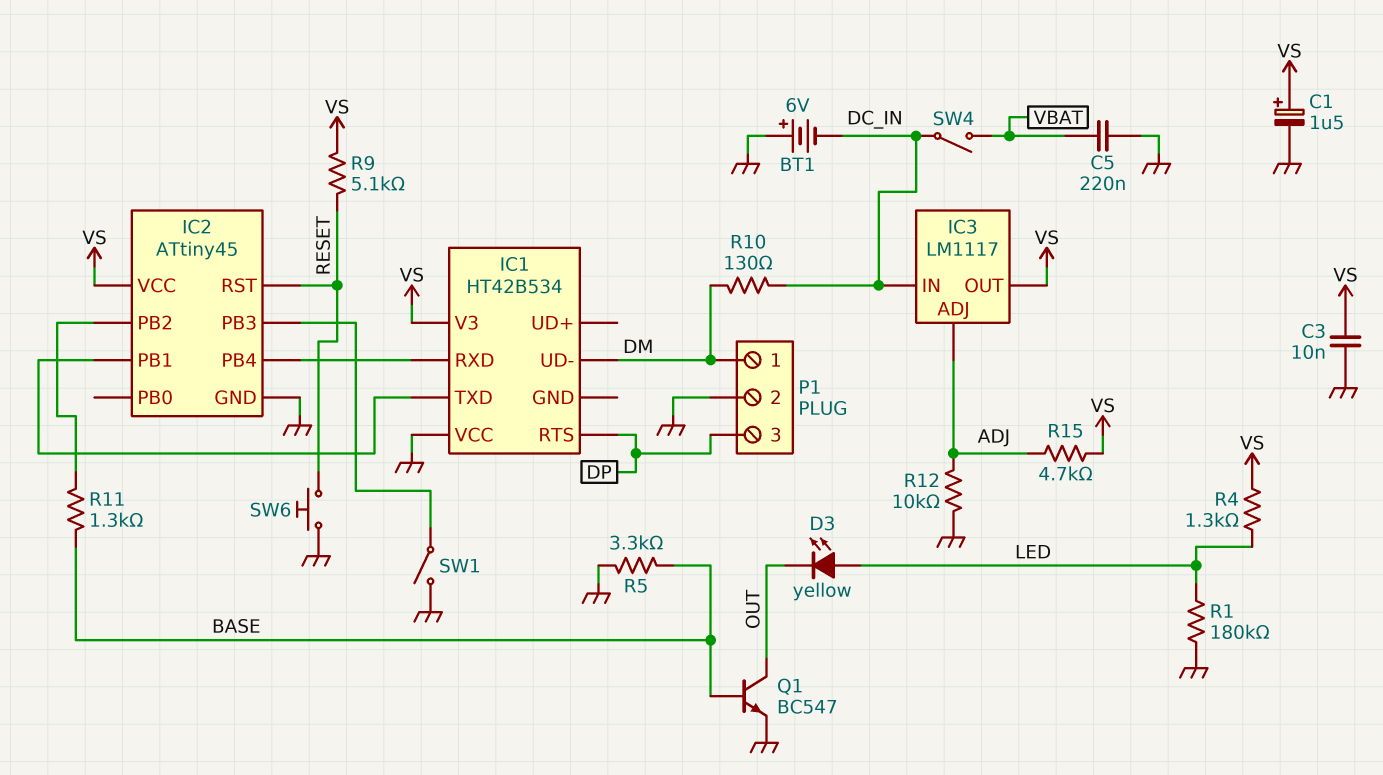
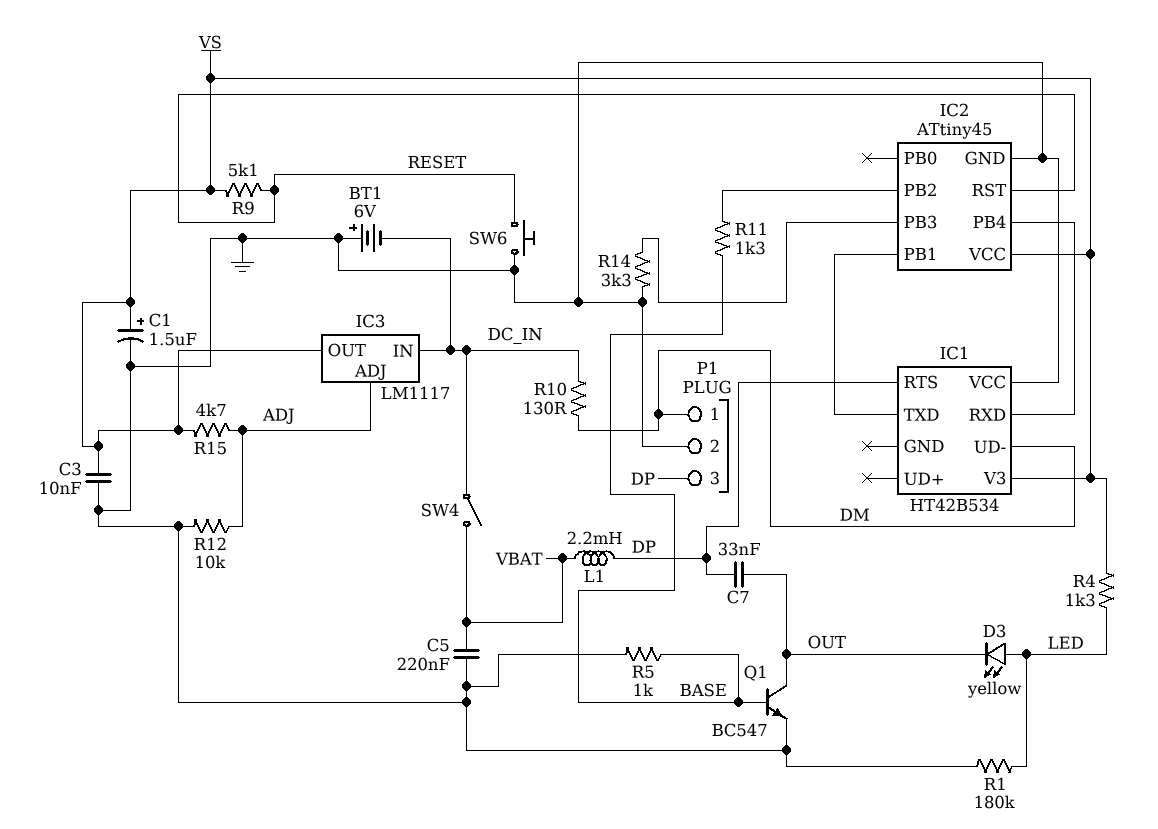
C7: none -> 33nF (DP, OUT)
L1: none -> 2.2mH (DP, VBAT)
R5: 3.3k (BASE, GND) -> 1k (BASE, GND)
R14: none -> 3.3k (GND, IC2/PB3)
SW1: switch (GND, IC2/PB3) -> none

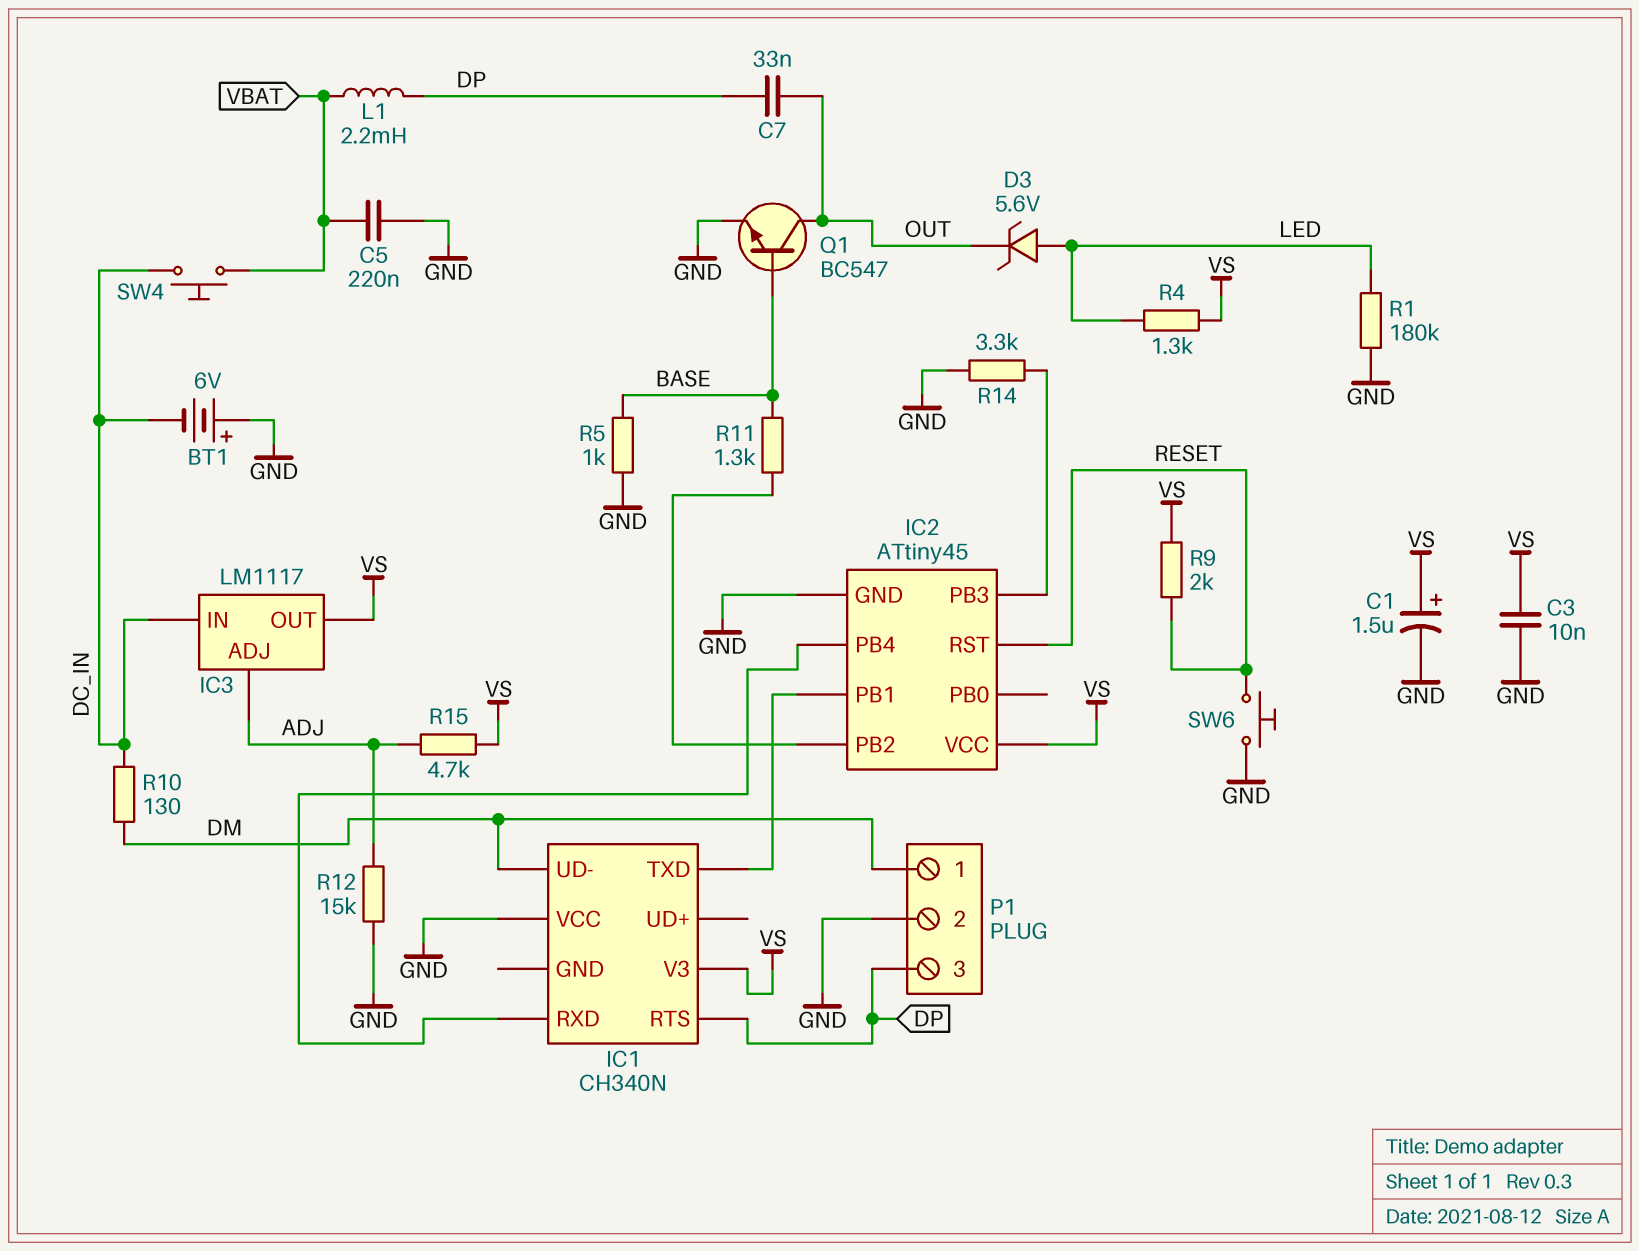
D3: LED yellow (A LED, K OUT) -> zener 5.6V (A LED, K OUT)
IC1: HT42B534 -> CH340N
R9: 5.1k (RESET, VS) -> 2k (RESET, VS)
R12: 10k (ADJ, GND) -> 15k (ADJ, GND)
SW4: switch (DC_IN, VBAT) -> button (DC_IN, VBAT)

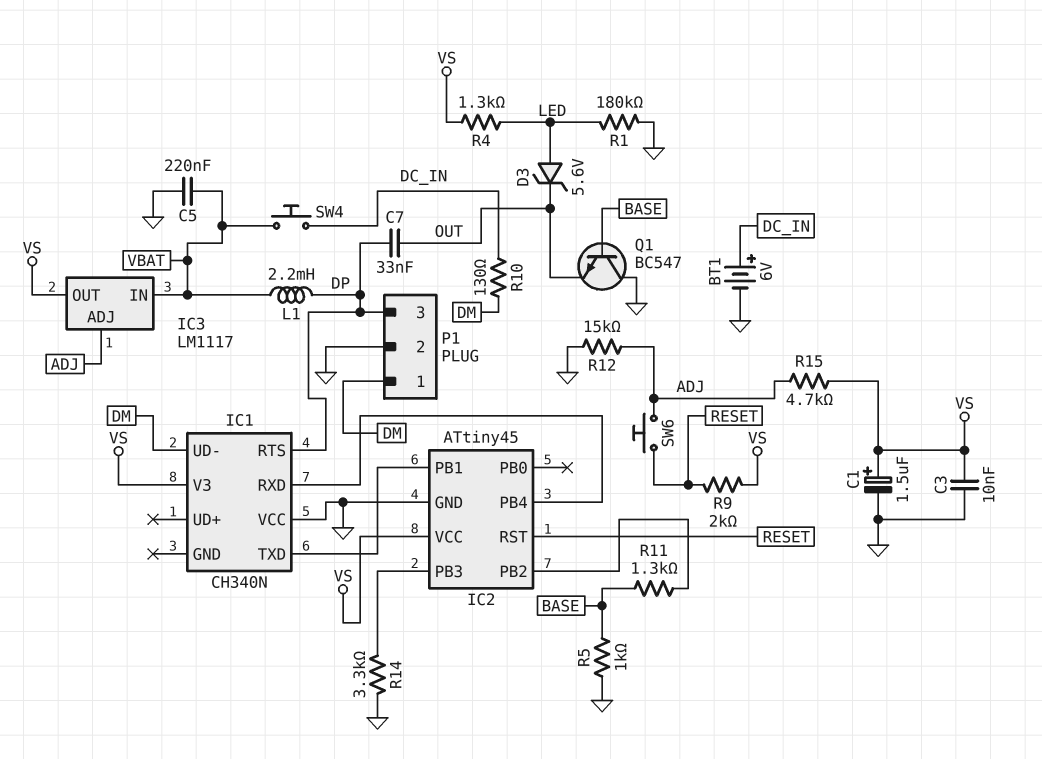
BT1: 6V (plus GND, minus DC_IN) -> 6V (plus DC_IN, minus GND)
IC3 pin IN: DC_IN -> VBAT
Q1: NPN BC547 (B BASE, C OUT, E GND) -> NPN BC547 (B BASE, C GND, E OUT)
SW6: button (GND, RESET) -> button (ADJ, RESET)

